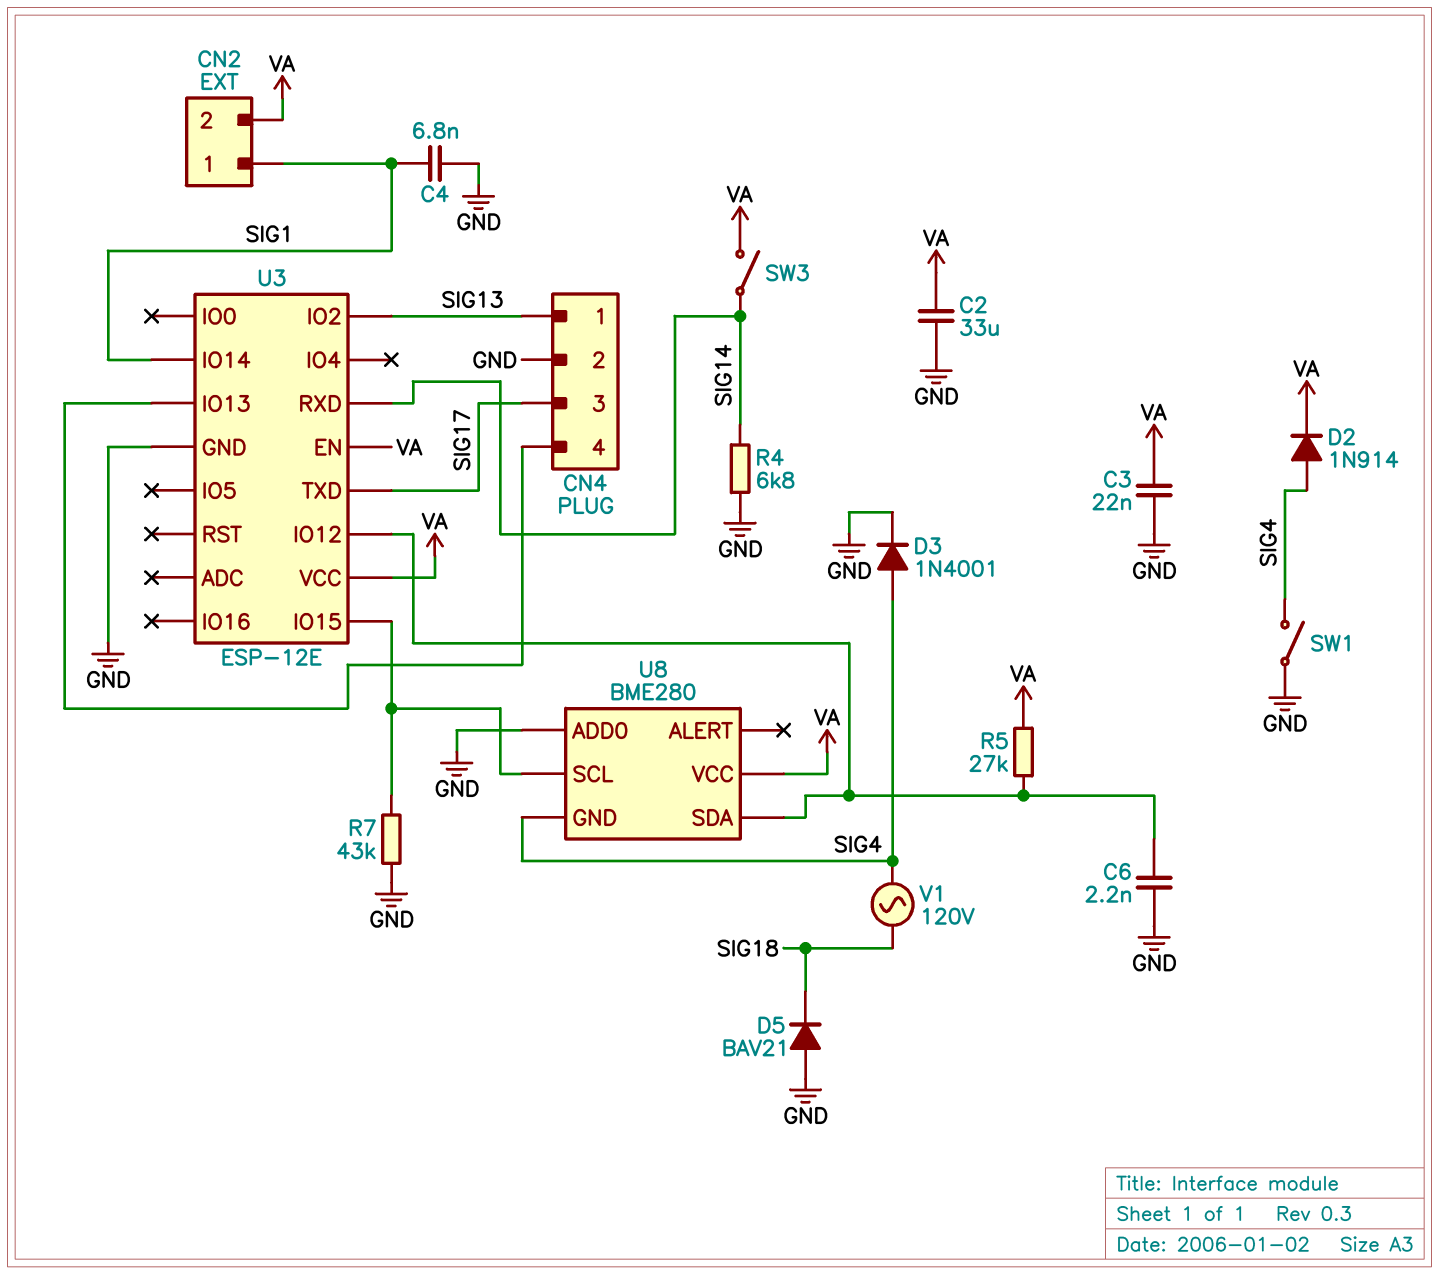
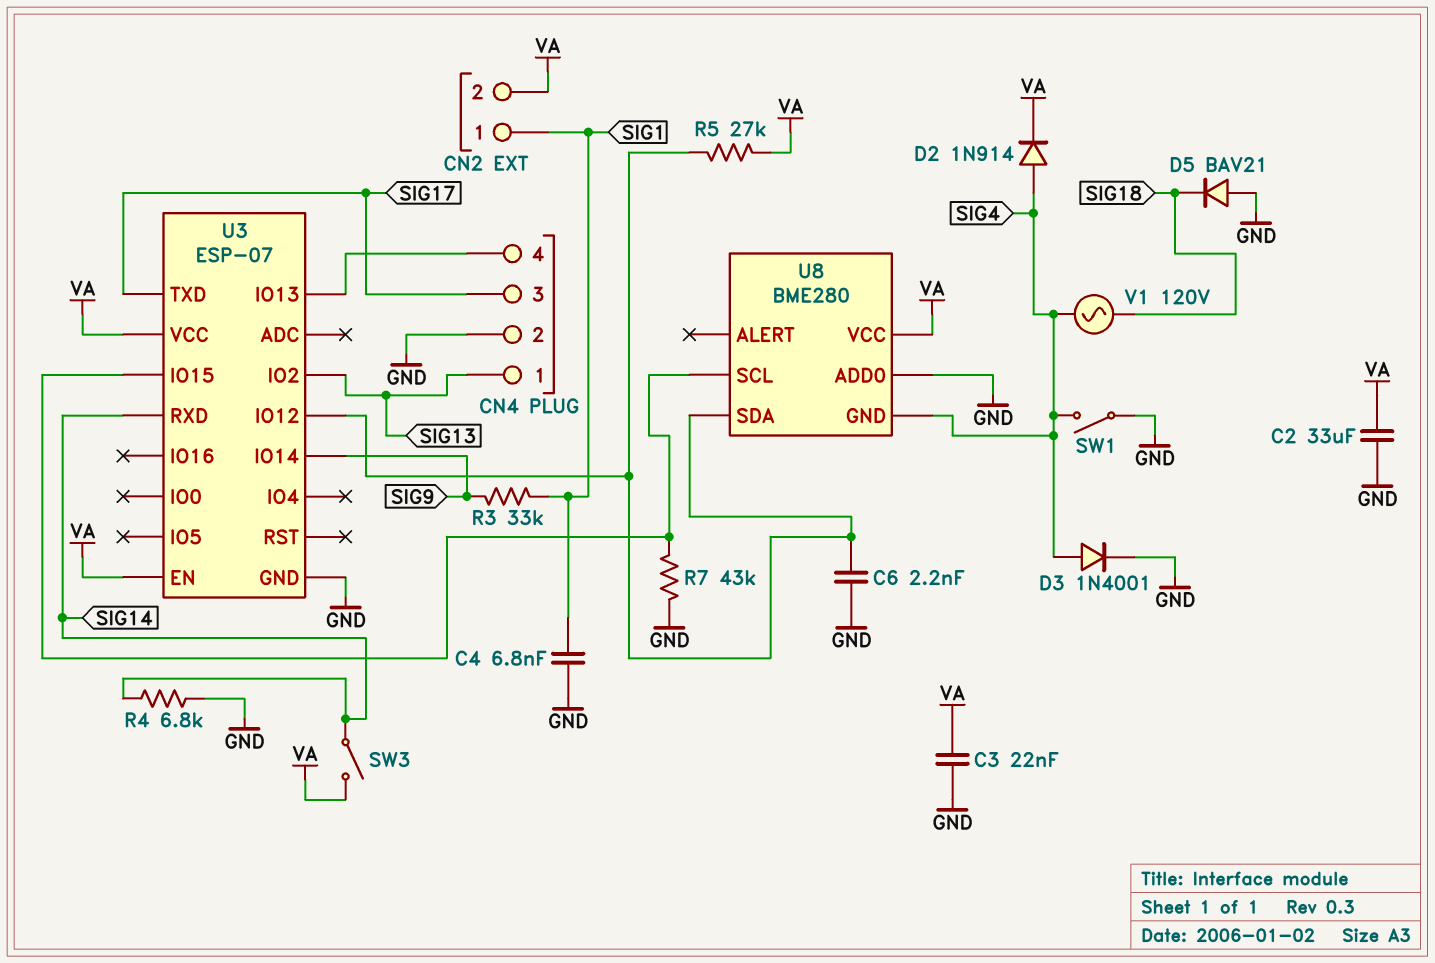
R3: none -> 33k (SIG1, SIG9)
U3: ESP-12E -> ESP-07
U3 pin IO14: SIG1 -> SIG9

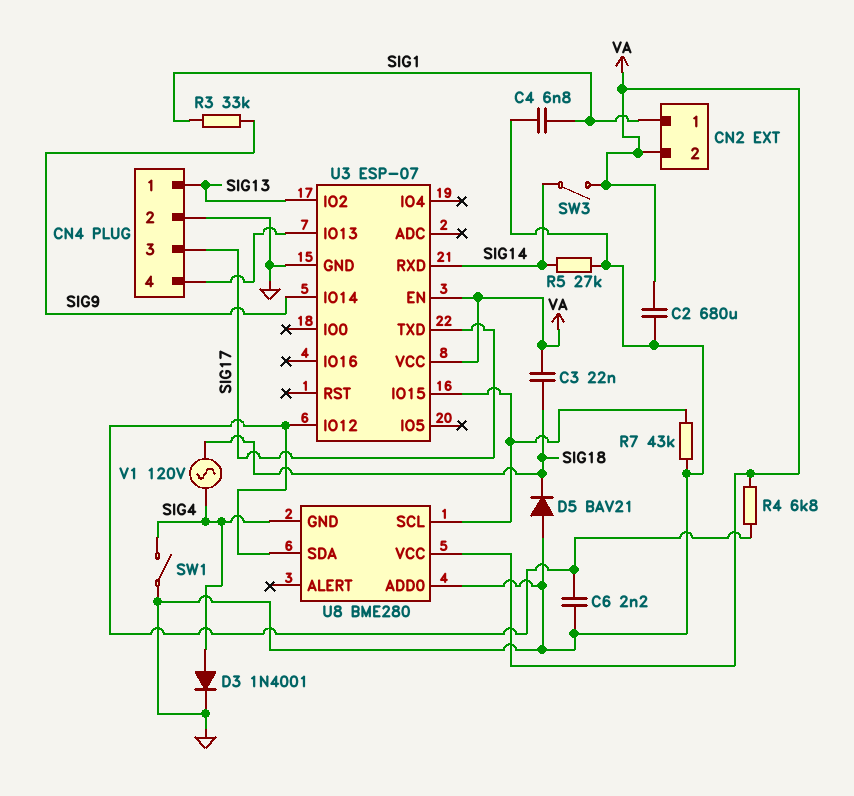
C2: 33uF (GND, VA) -> 680uF (GND, VA)
C3: 22nF (GND, VA) -> 22nF (SIG18, VA)
D2: diode 1N914 (A SIG4, K VA) -> none
R4: 6.8k (GND, SIG14) -> 6.8k (U3/IO12, VA)
R5: 27k (U3/IO12, VA) -> 27k (GND, SIG14)

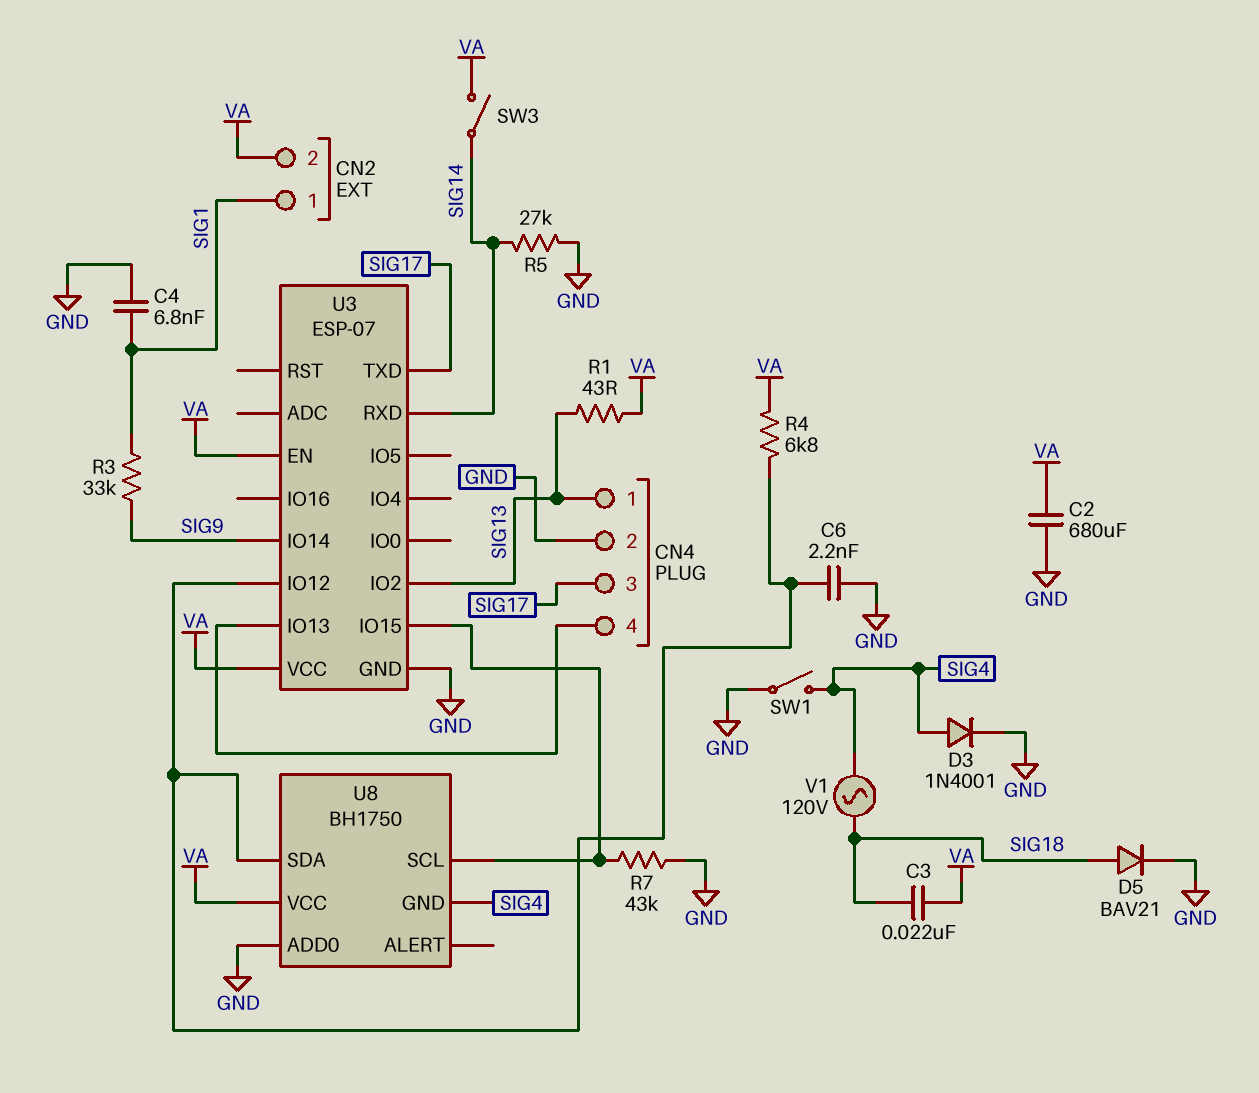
D5: diode BAV21 (A GND, K SIG18) -> diode BAV21 (A SIG18, K GND)
R1: none -> 43 (SIG13, VA)
U8: BME280 -> BH1750

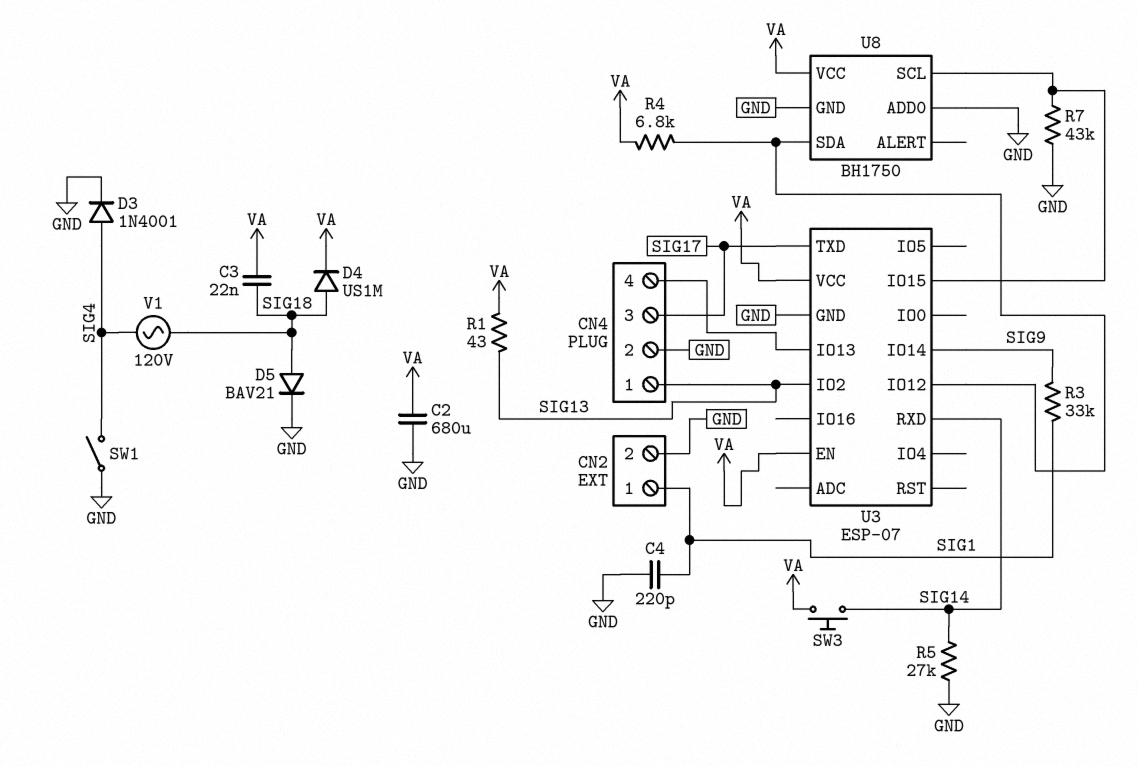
C4: 6.8nF (GND, SIG1) -> 220pF (GND, SIG1)
C6: 2.2nF (GND, U3/IO12) -> none
CN2 pin 2: VA -> GND
D4: none -> diode US1M (A SIG18, K VA)
SW3: switch (SIG14, VA) -> button (SIG14, VA)
U8 pin GND: SIG4 -> GND

